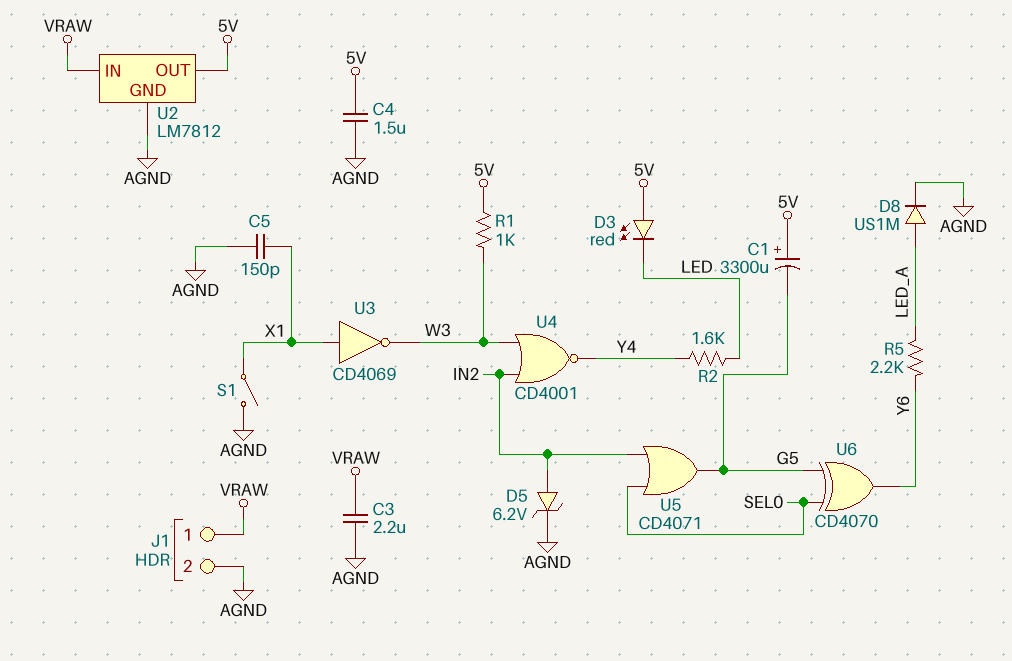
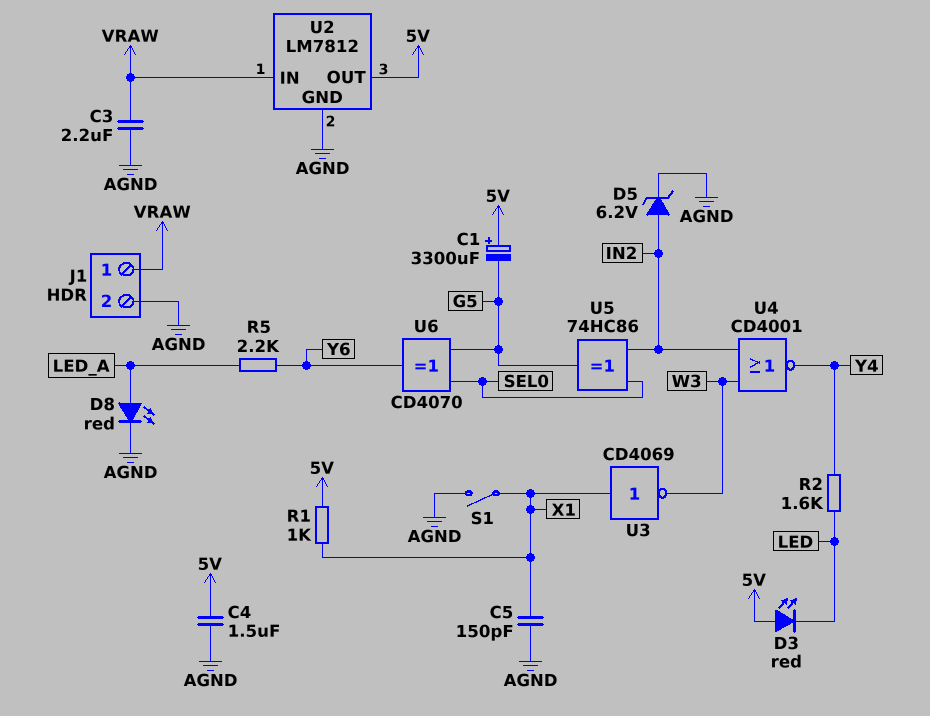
D8: diode US1M (A LED_A, K AGND) -> LED red (A LED_A, K AGND)
R1: 1k (5V, W3) -> 1k (5V, X1)
U5: OR CD4071 (in IN2, in SEL0, out G5) -> XOR 74HC86 (in IN2, in SEL0, out G5)

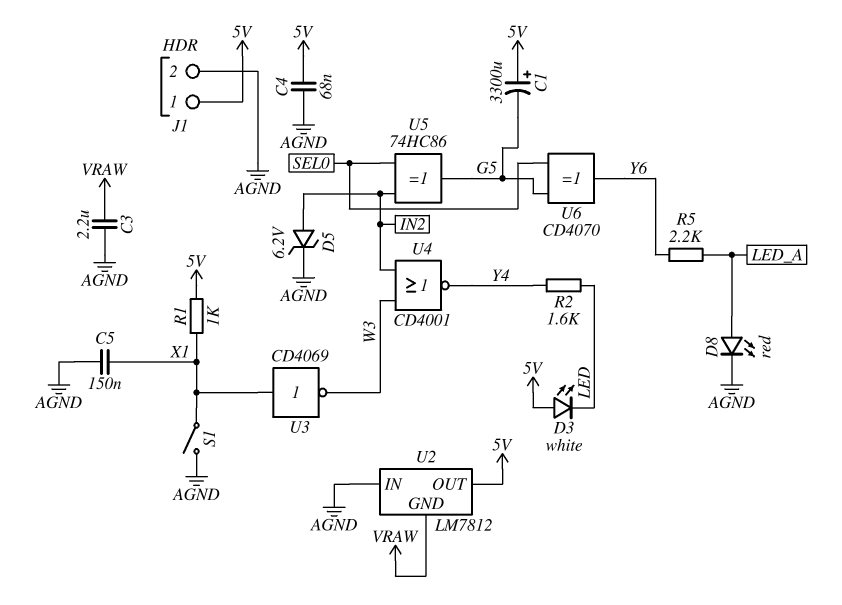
C4: 1.5uF (5V, AGND) -> 68nF (5V, AGND)
C5: 150pF (AGND, X1) -> 150nF (AGND, X1)
D3: LED red (A 5V, K LED) -> LED white (A 5V, K LED)
J1 pin 1: VRAW -> 5V
U2 pin GND: AGND -> VRAW
U2 pin IN: VRAW -> AGND

